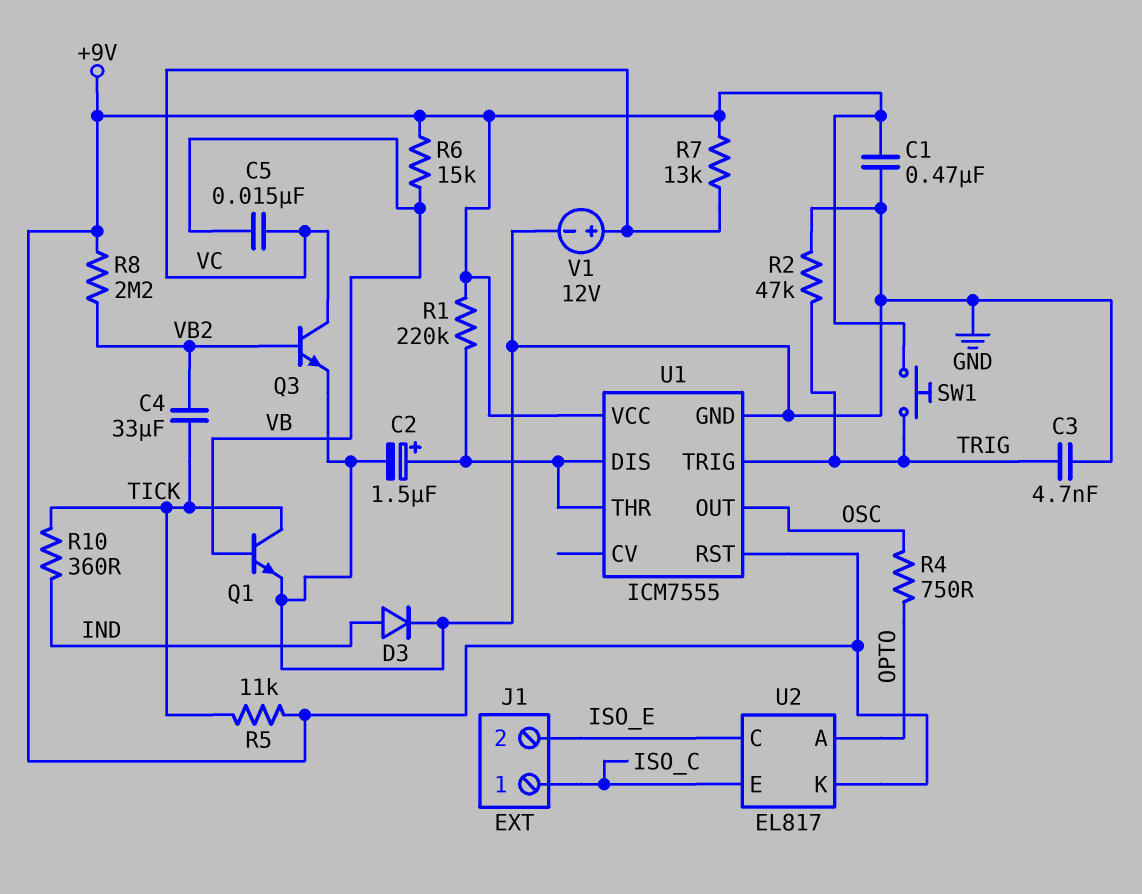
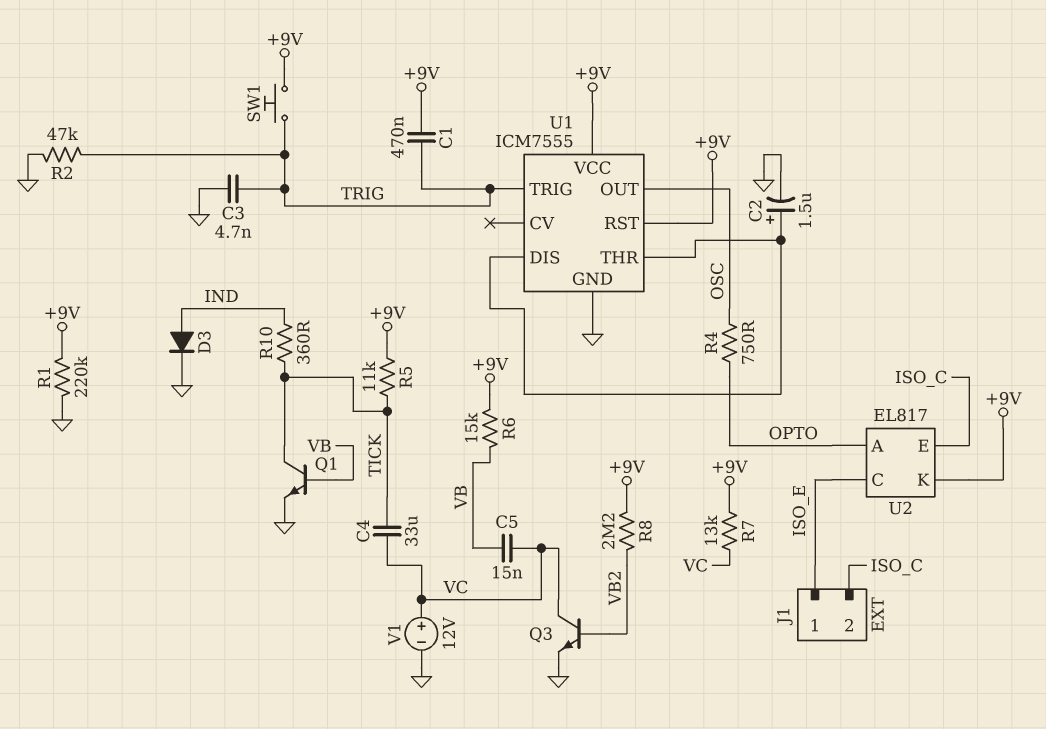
C1: 470nF (+9V, GND) -> 470nF (+9V, TRIG)
C4: 33uF (TICK, VB2) -> 33uF (TICK, VC)
J1 pin 1: ISO_C -> ISO_E
J1 pin 2: ISO_E -> ISO_C
R1: 220k (+9V, U1/DIS) -> 220k (+9V, GND)

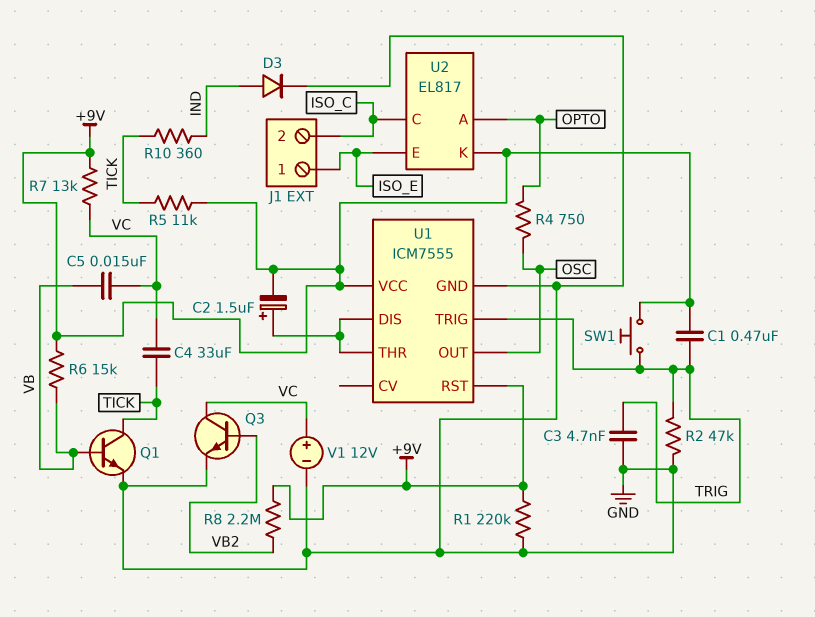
C2: 1.5uF (plus U1/DIS, minus GND) -> 1.5uF (plus U1/DIS, minus +9V)
U2 pin C: ISO_E -> ISO_C
U2 pin E: ISO_C -> ISO_E

